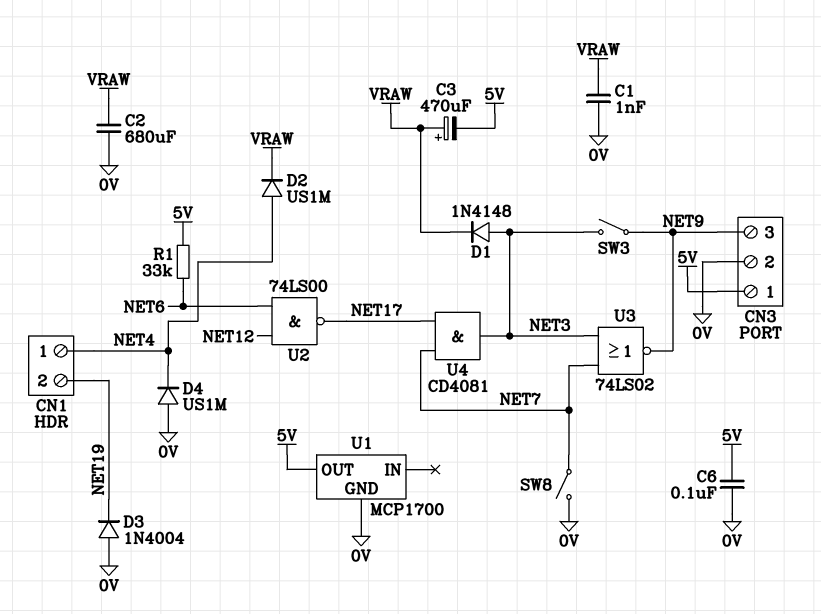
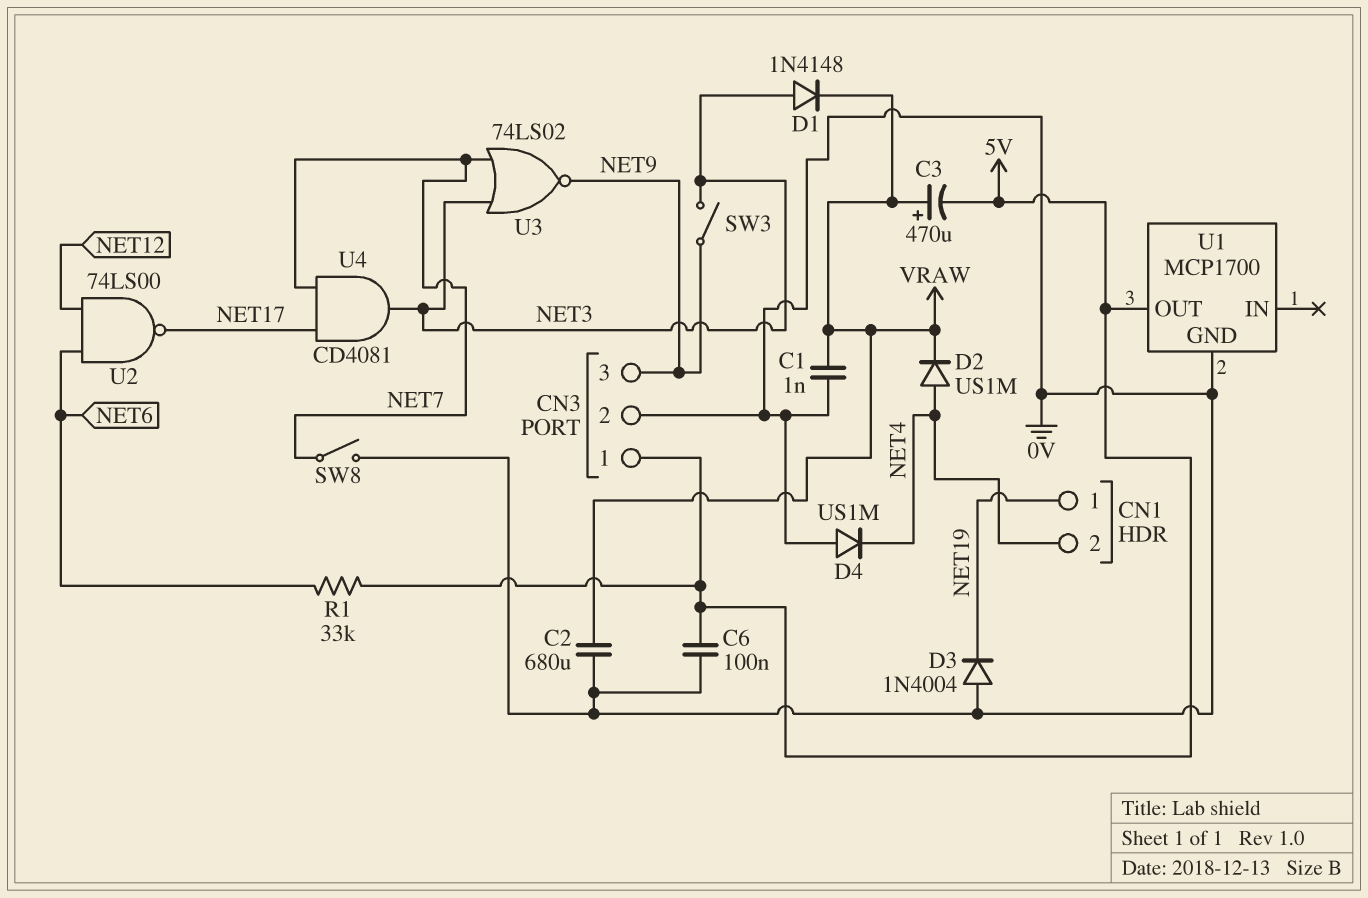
CN1 pin 1: NET4 -> NET19
CN1 pin 2: NET19 -> NET4

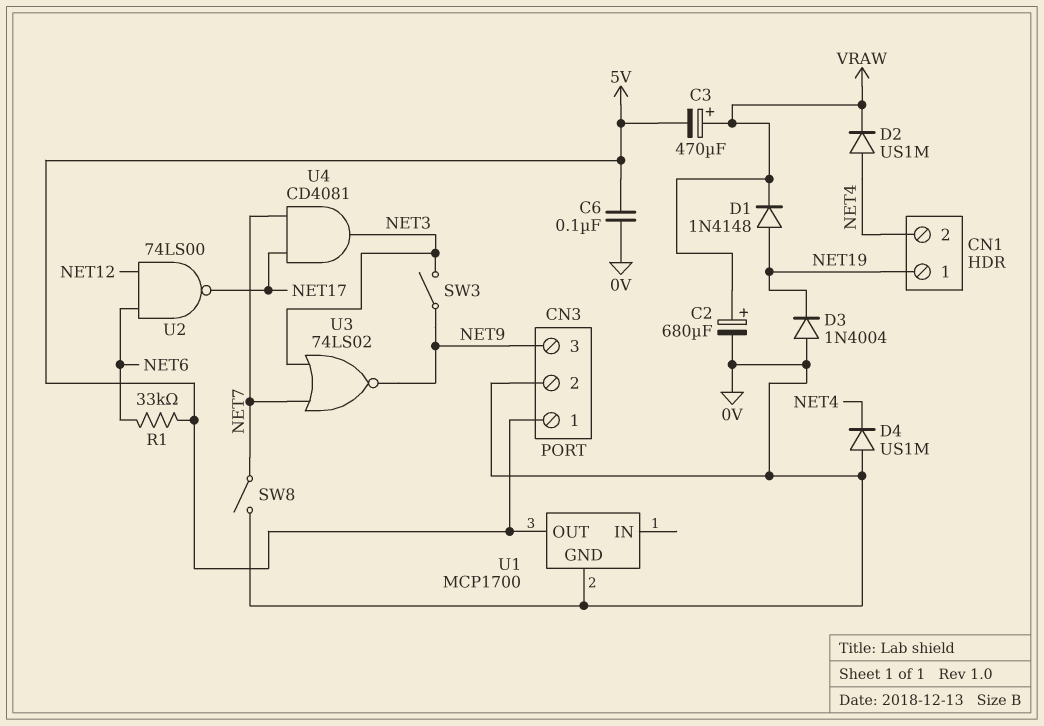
C1: 1nF (0V, VRAW) -> none
C2: 680uF (0V, VRAW) -> 680uF (plus VRAW, minus 0V)
D1: diode 1N4148 (A NET3, K VRAW) -> diode 1N4148 (A NET19, K VRAW)

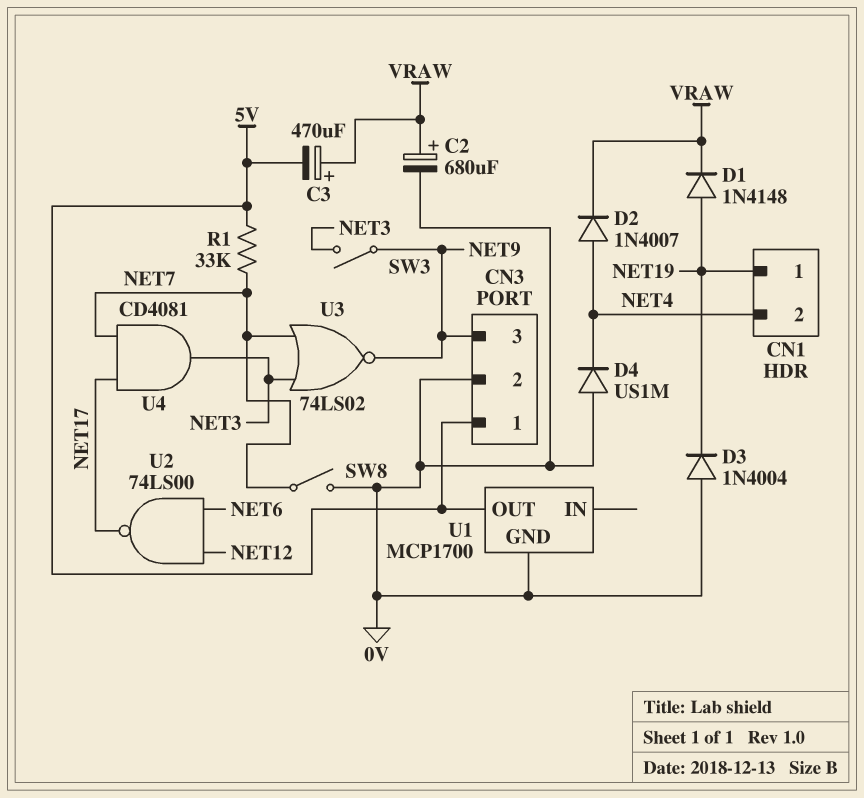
C6: 100nF (0V, 5V) -> none
D2: diode US1M (A NET4, K VRAW) -> diode 1N4007 (A NET4, K VRAW)
R1: 33k (5V, NET6) -> 33k (5V, NET7)

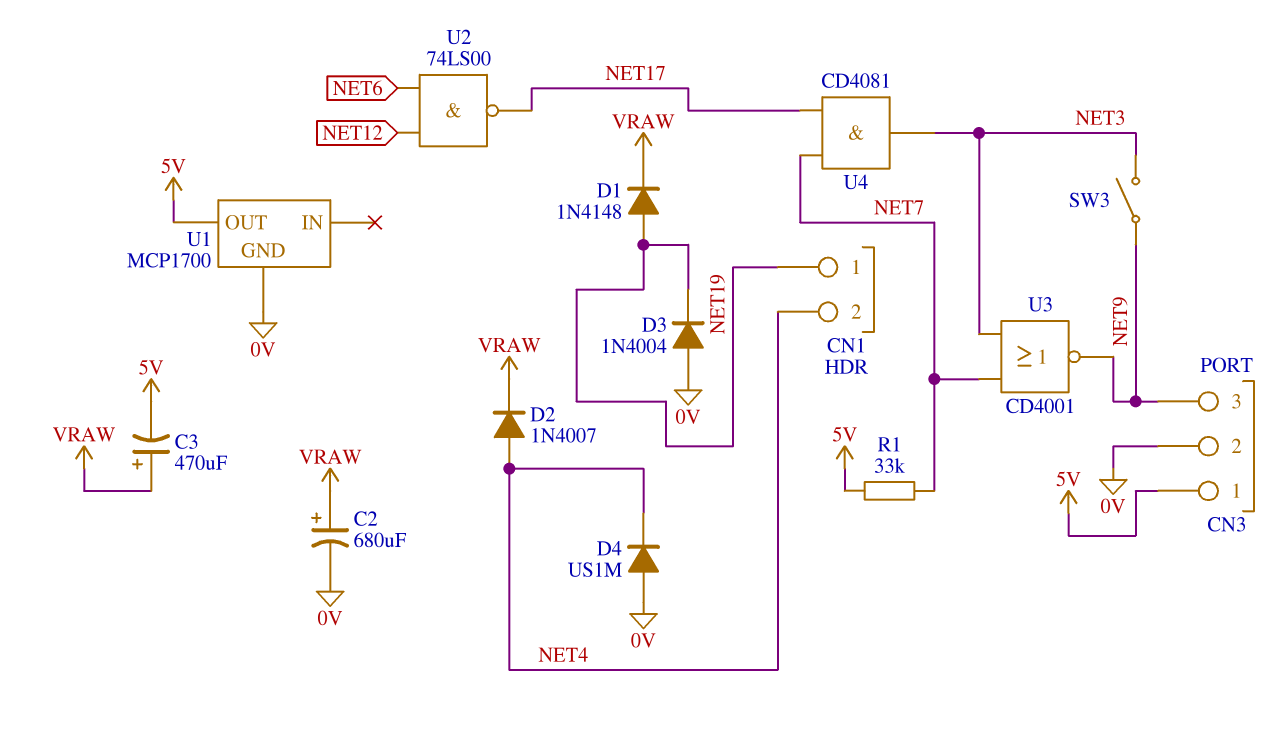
SW8: switch (0V, NET7) -> none
U3: NOR 74LS02 (in NET3, in NET7, out NET9) -> NOR CD4001 (in NET3, in NET7, out NET9)

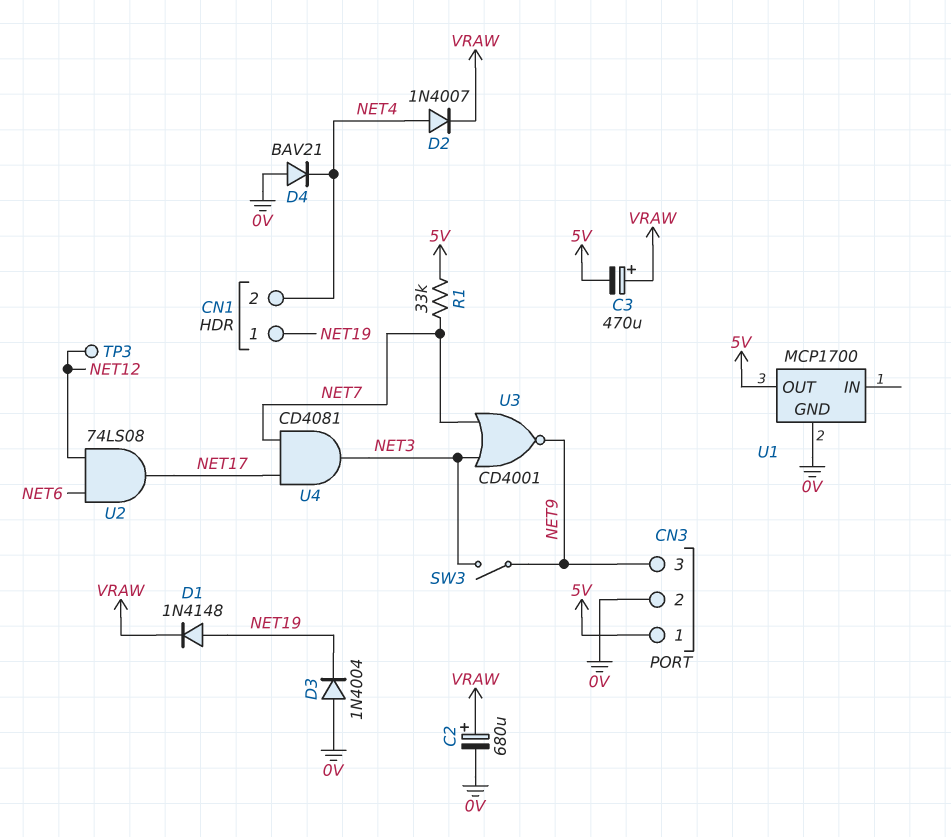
D4: diode US1M (A 0V, K NET4) -> diode BAV21 (A 0V, K NET4)
TP3: none -> test point (NET12)
U2: NAND 74LS00 (in NET6, in NET12, out NET17) -> AND 74LS08 (in NET6, in NET12, out NET17)

